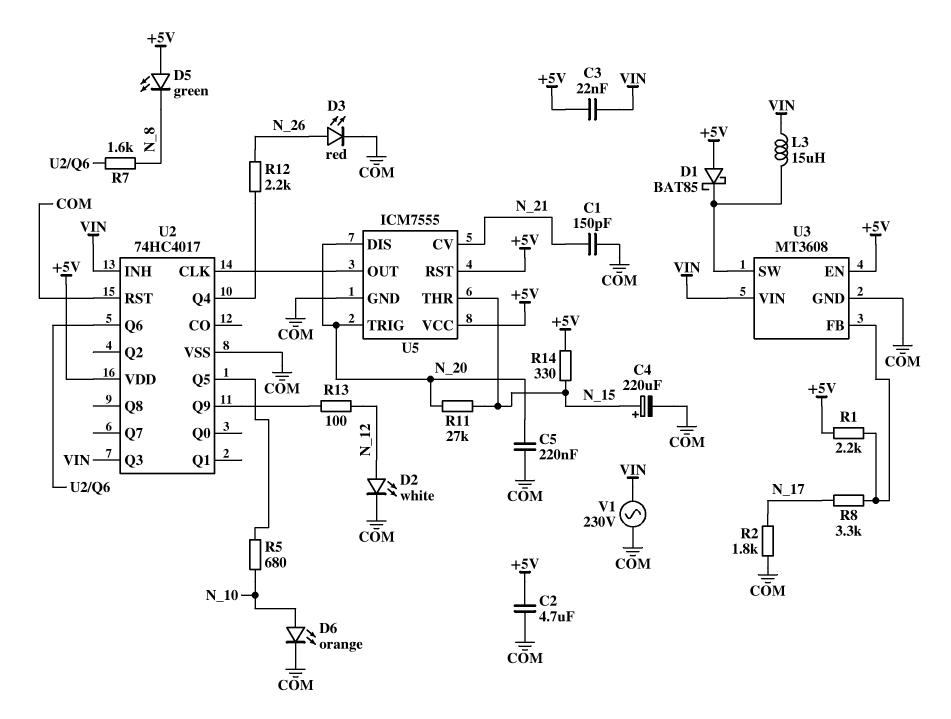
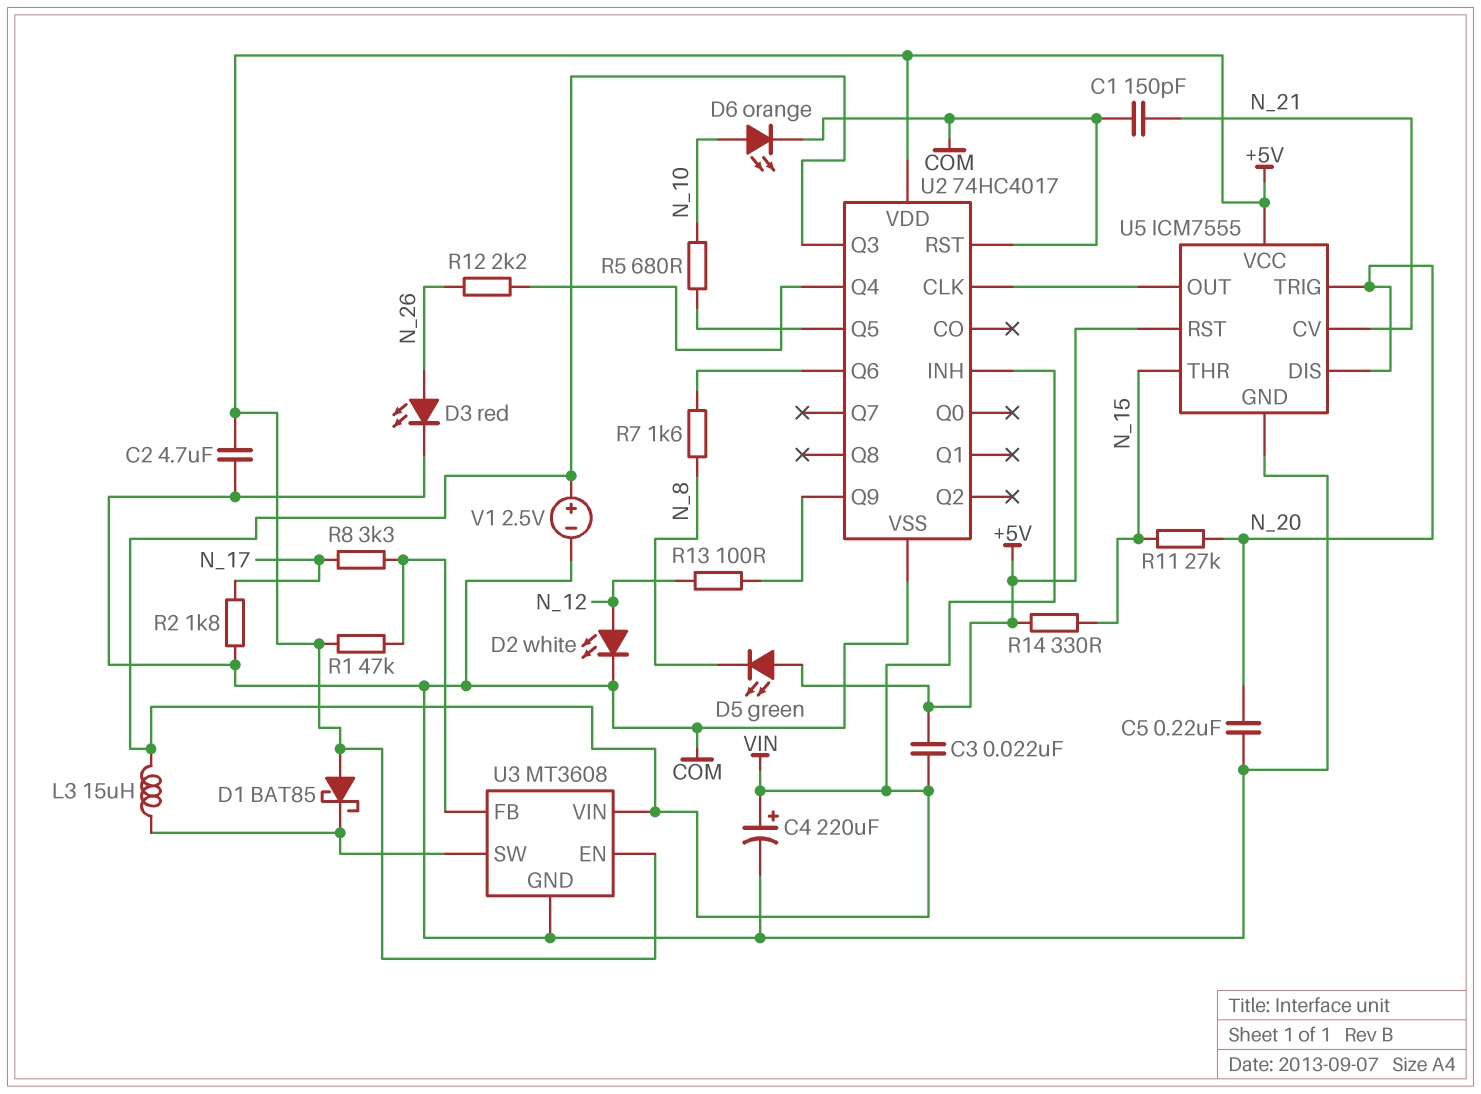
C4: 220uF (plus N_15, minus COM) -> 220uF (plus VIN, minus COM)
R1: 2.2k (+5V, U3/FB) -> 47k (+5V, U3/FB)
V1: AC 230V (COM, VIN) -> 2.5V (plus VIN, minus COM)

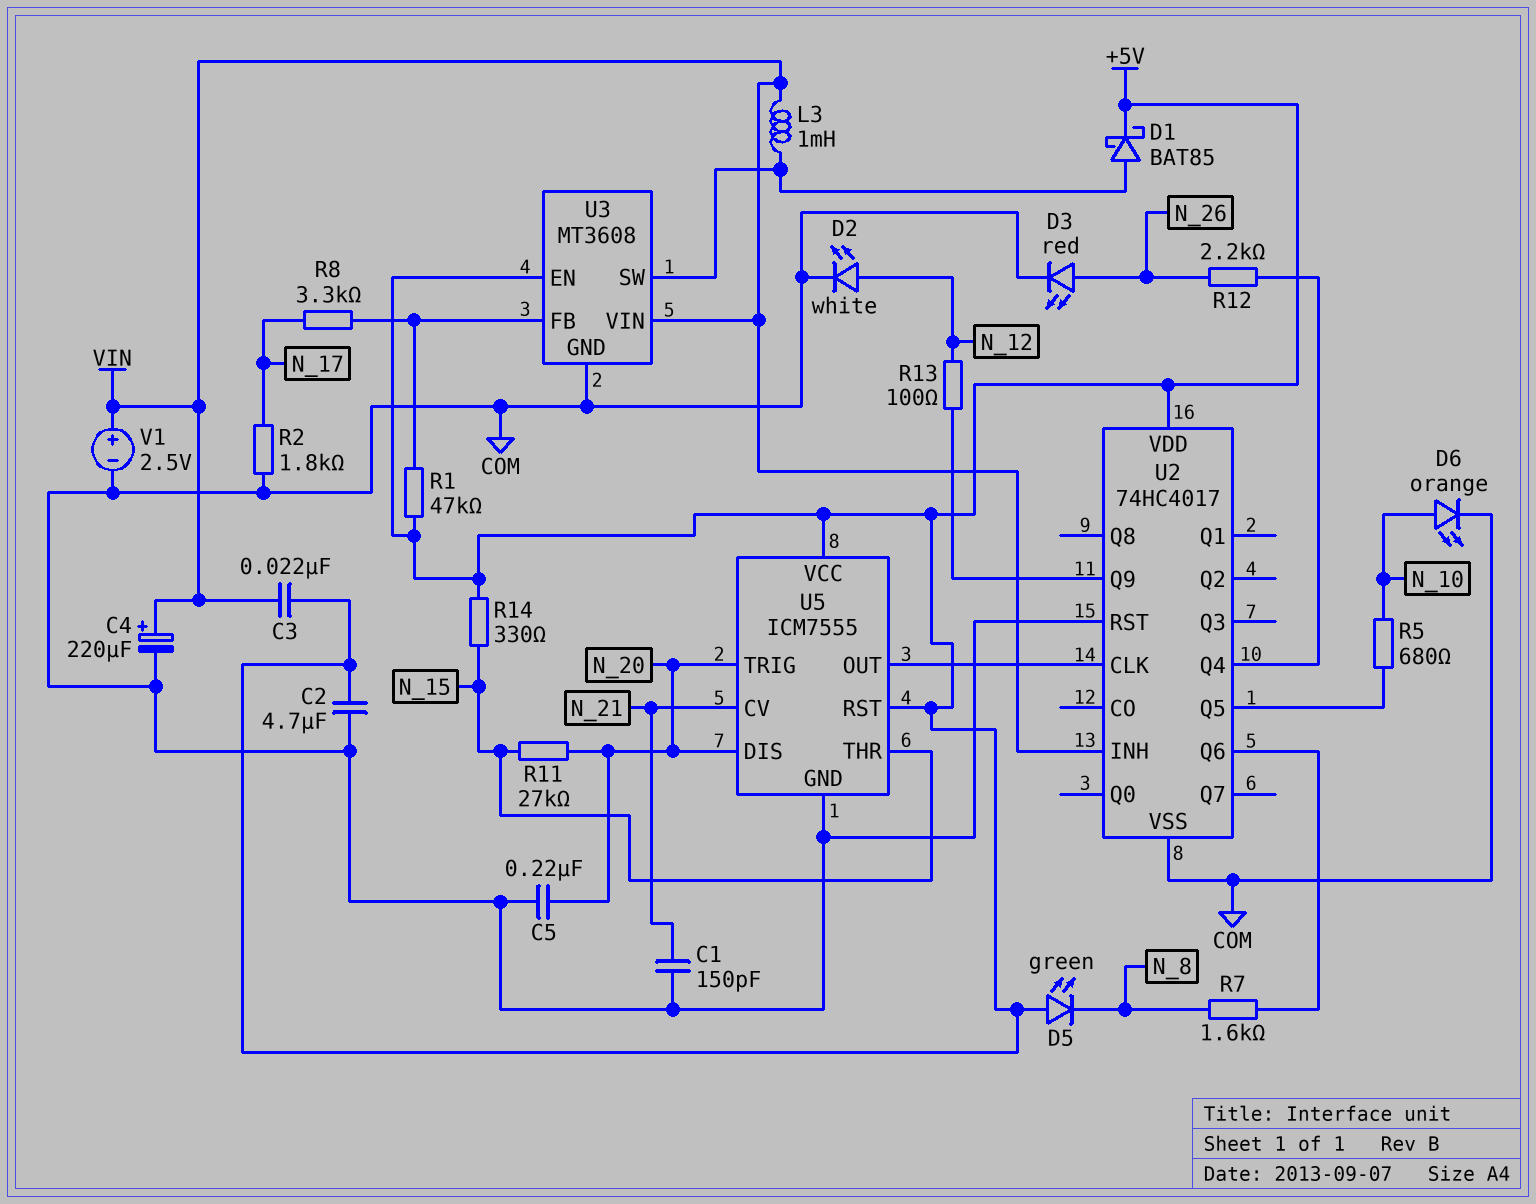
D1: schottky BAT85 (A +5V, K U3/SW) -> schottky BAT85 (A U3/SW, K +5V)
L3: 15uH (U3/SW, VIN) -> 1mH (U3/SW, VIN)
U2 pin Q3: VIN -> none

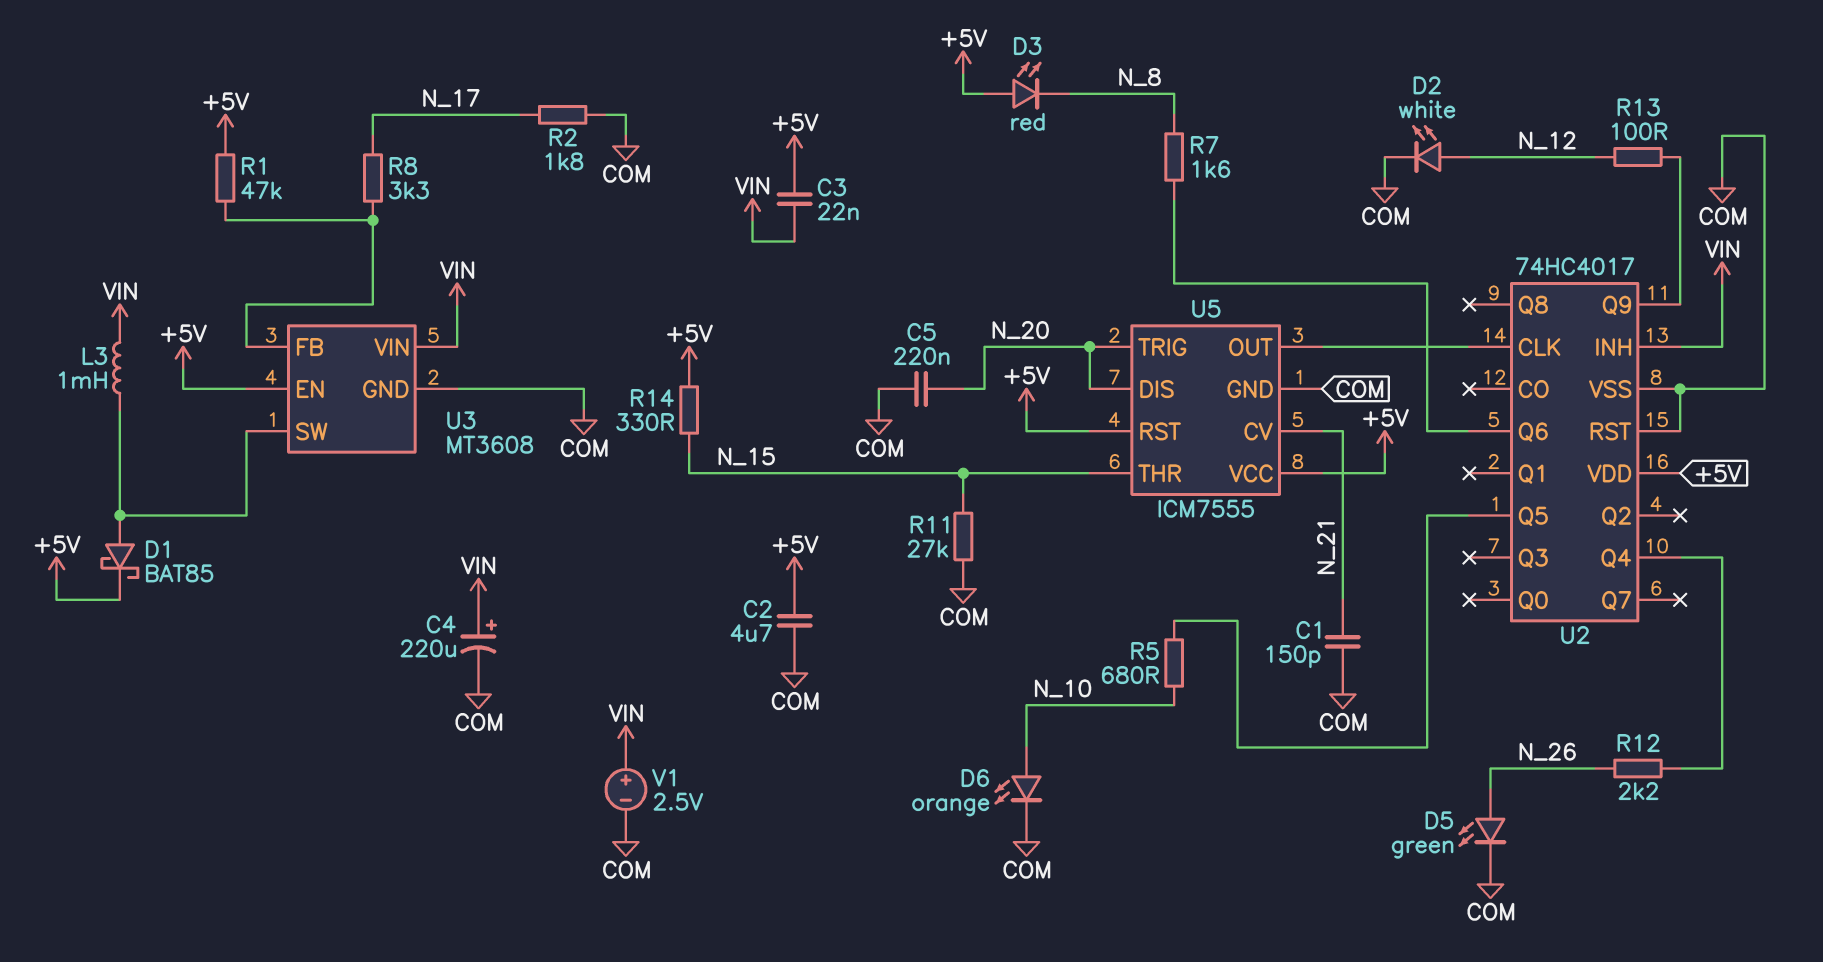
D3: LED red (A N_26, K COM) -> LED red (A +5V, K N_8)
D5: LED green (A +5V, K N_8) -> LED green (A N_26, K COM)
R11: 27k (N_15, N_20) -> 27k (COM, N_15)

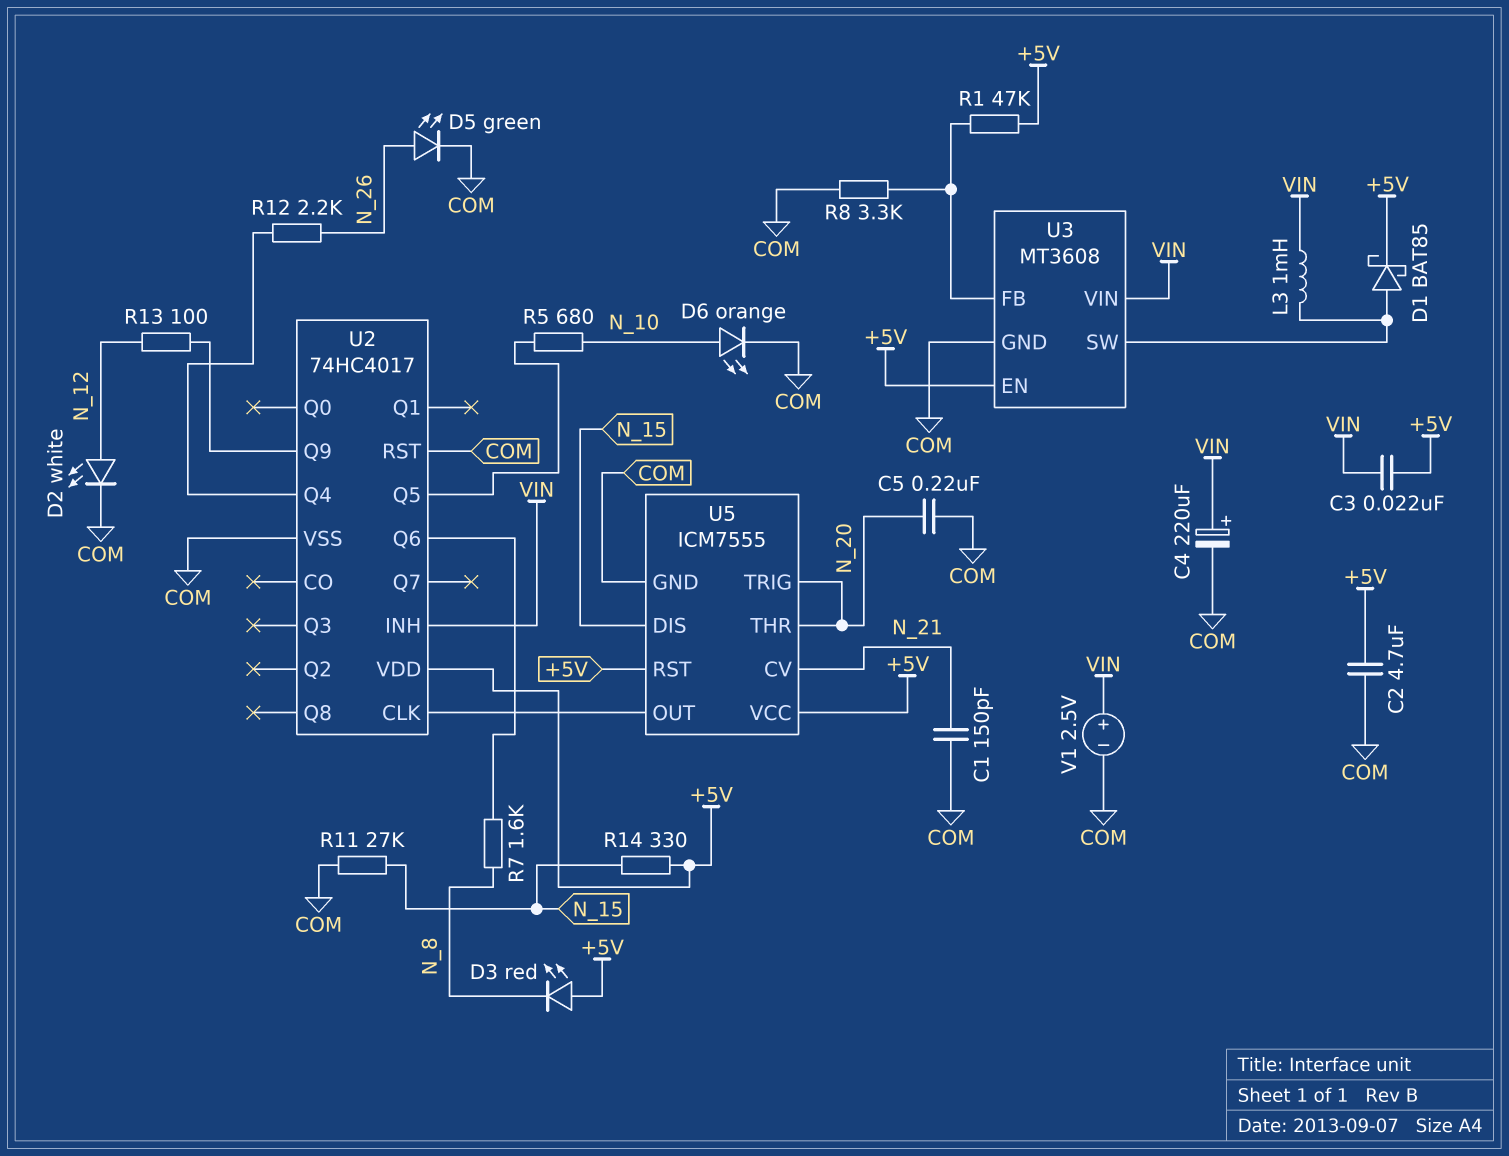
R2: 1.8k (COM, N_17) -> none
R8: 3.3k (N_17, U3/FB) -> 3.3k (COM, U3/FB)
U5 pin DIS: N_20 -> N_15
U5 pin THR: N_15 -> N_20

